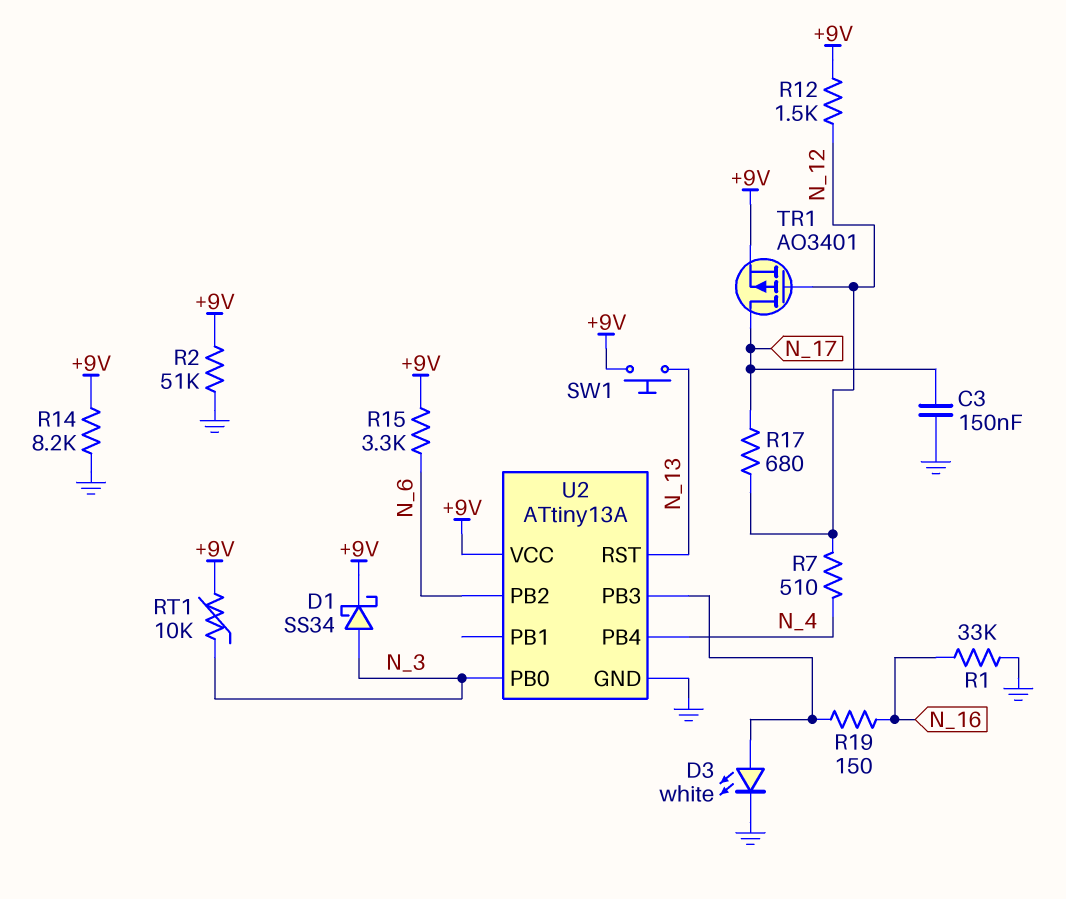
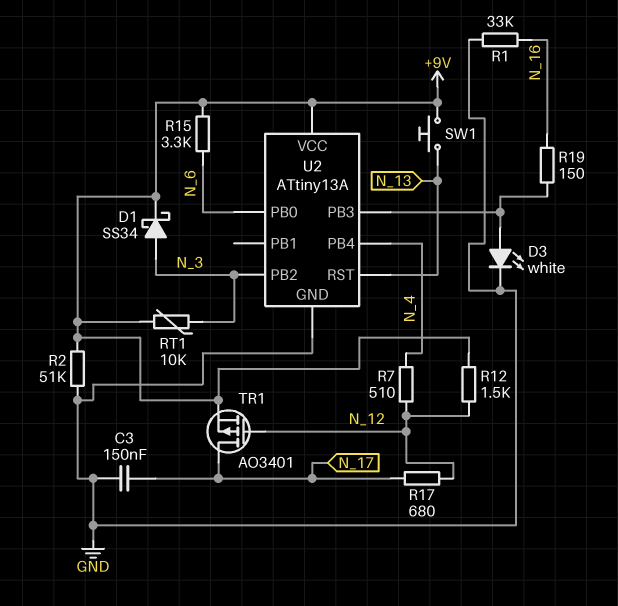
R14: 8.2k (+9V, GND) -> none
U2 pin PB0: N_3 -> N_6
U2 pin PB2: N_6 -> N_3

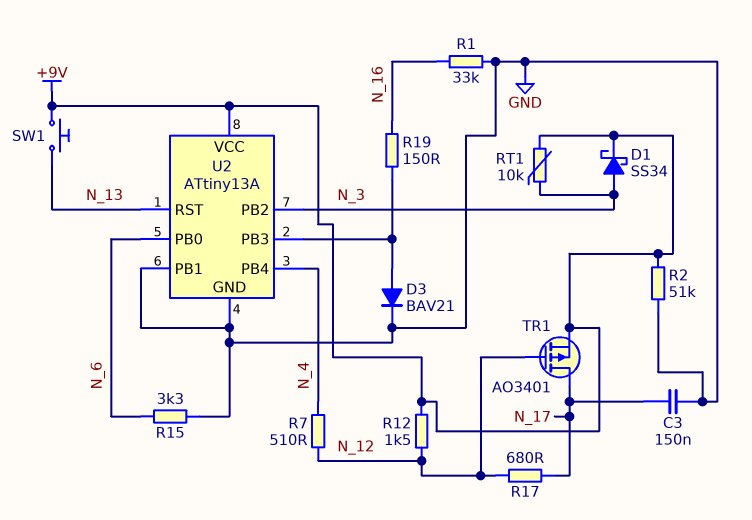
D3: LED white (A U2/PB3, K GND) -> diode BAV21 (A U2/PB3, K GND)
R15: 3.3k (+9V, N_6) -> 3.3k (GND, N_6)
U2 pin PB1: none -> GND

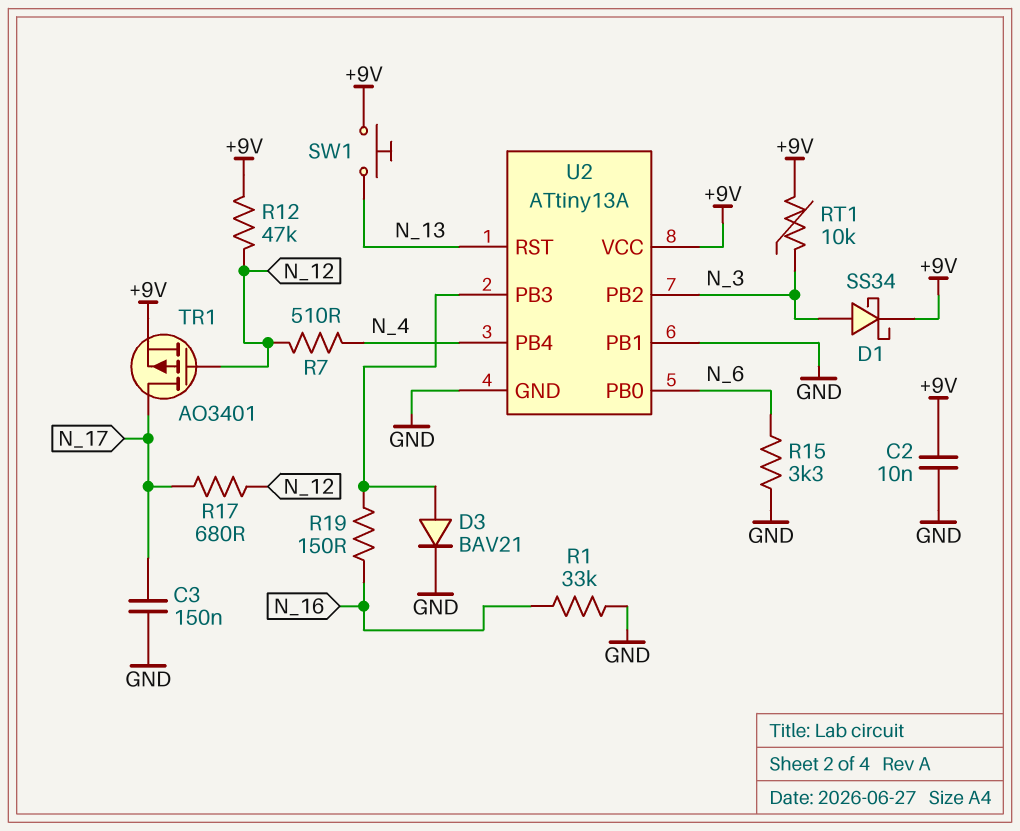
C2: none -> 10nF (+9V, GND)
R2: 51k (+9V, GND) -> none
R12: 1.5k (+9V, N_12) -> 47k (+9V, N_12)

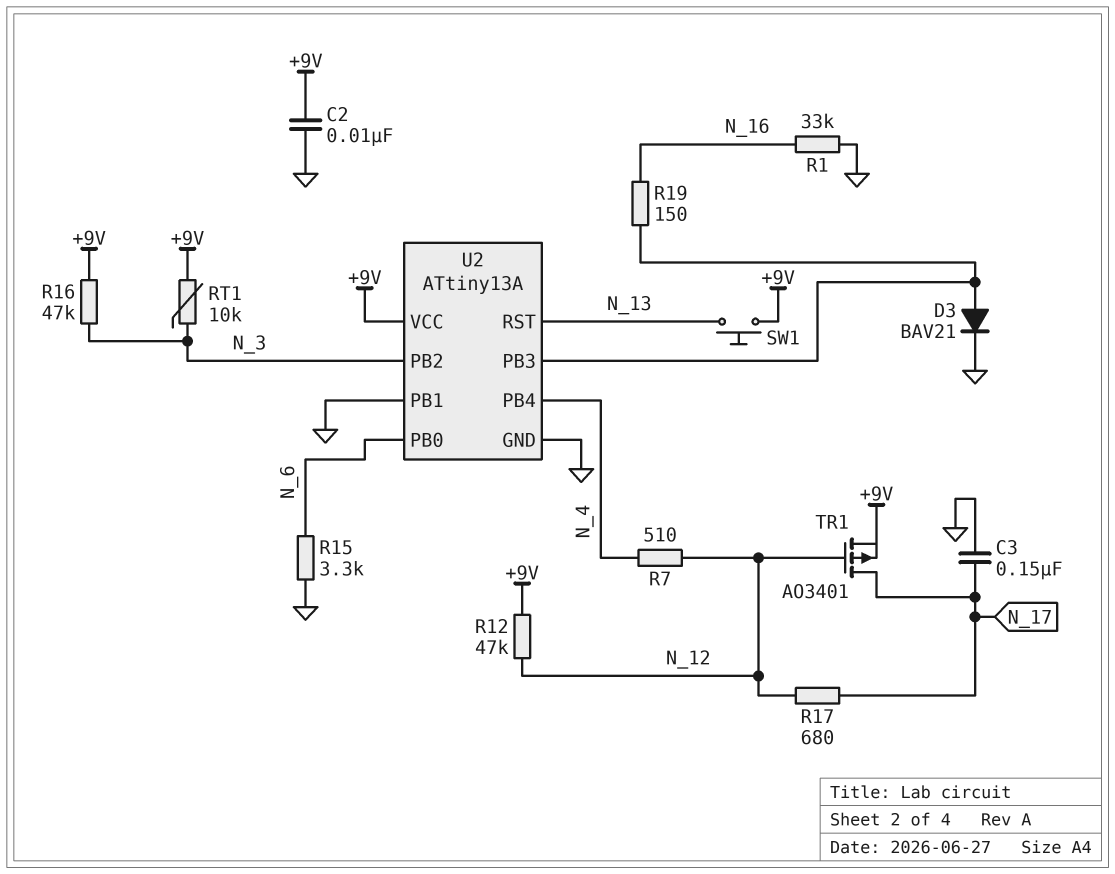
D1: schottky SS34 (A N_3, K +9V) -> none
R16: none -> 47k (+9V, N_3)

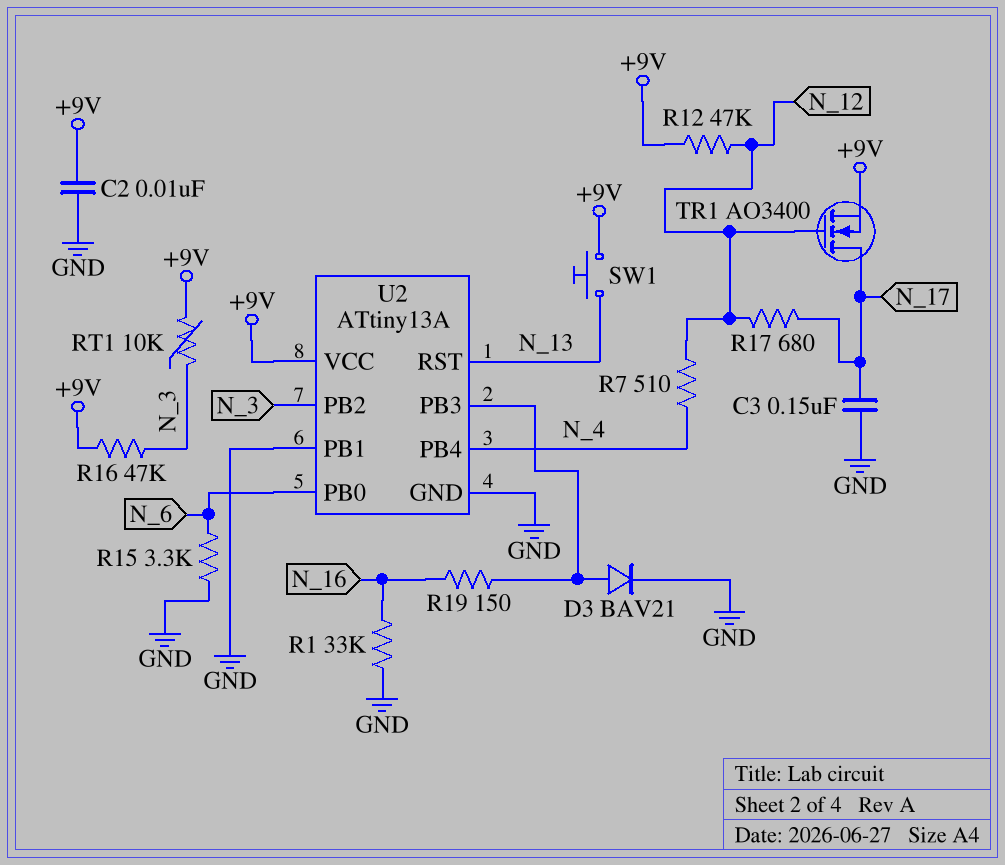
TR1: PMOS AO3401 (G N_12, D N_17, S +9V) -> NMOS AO3400 (G N_12, D N_17, S +9V)

